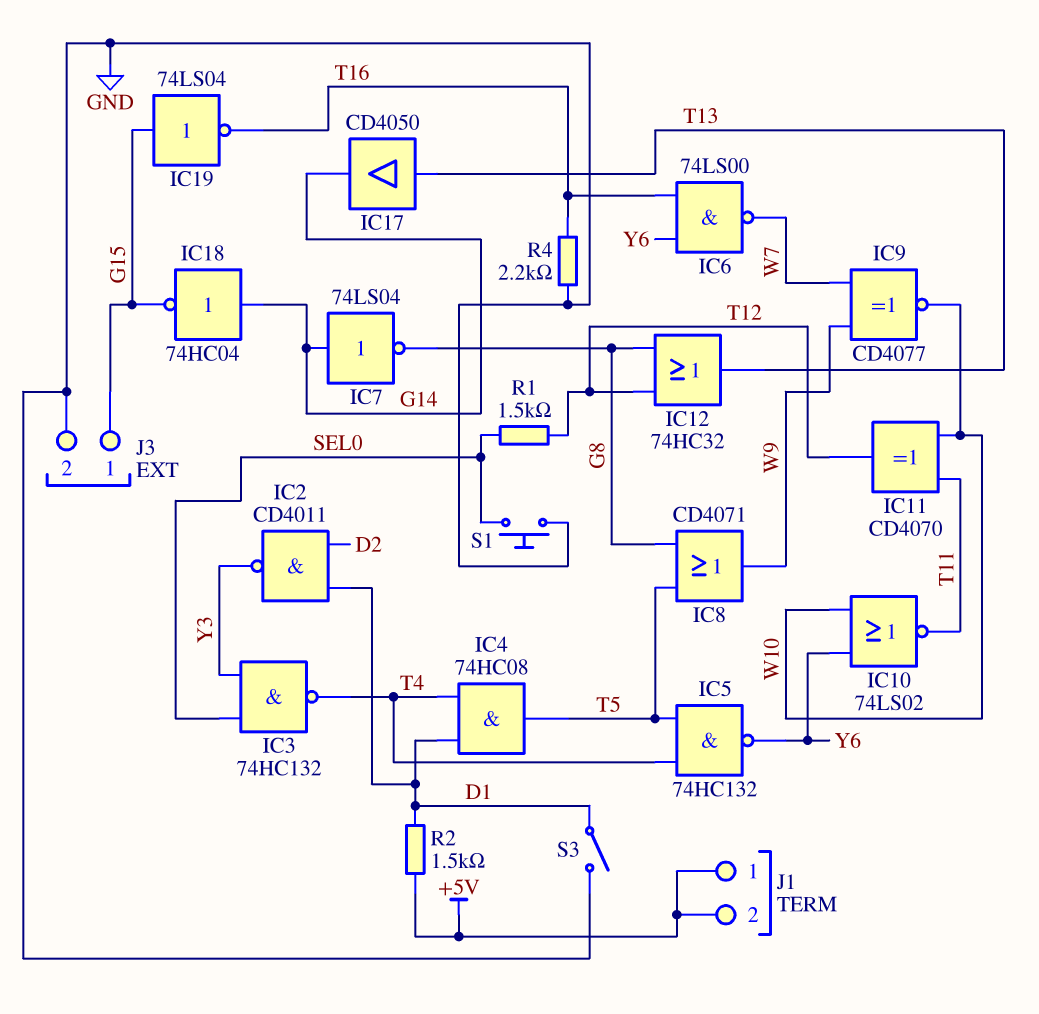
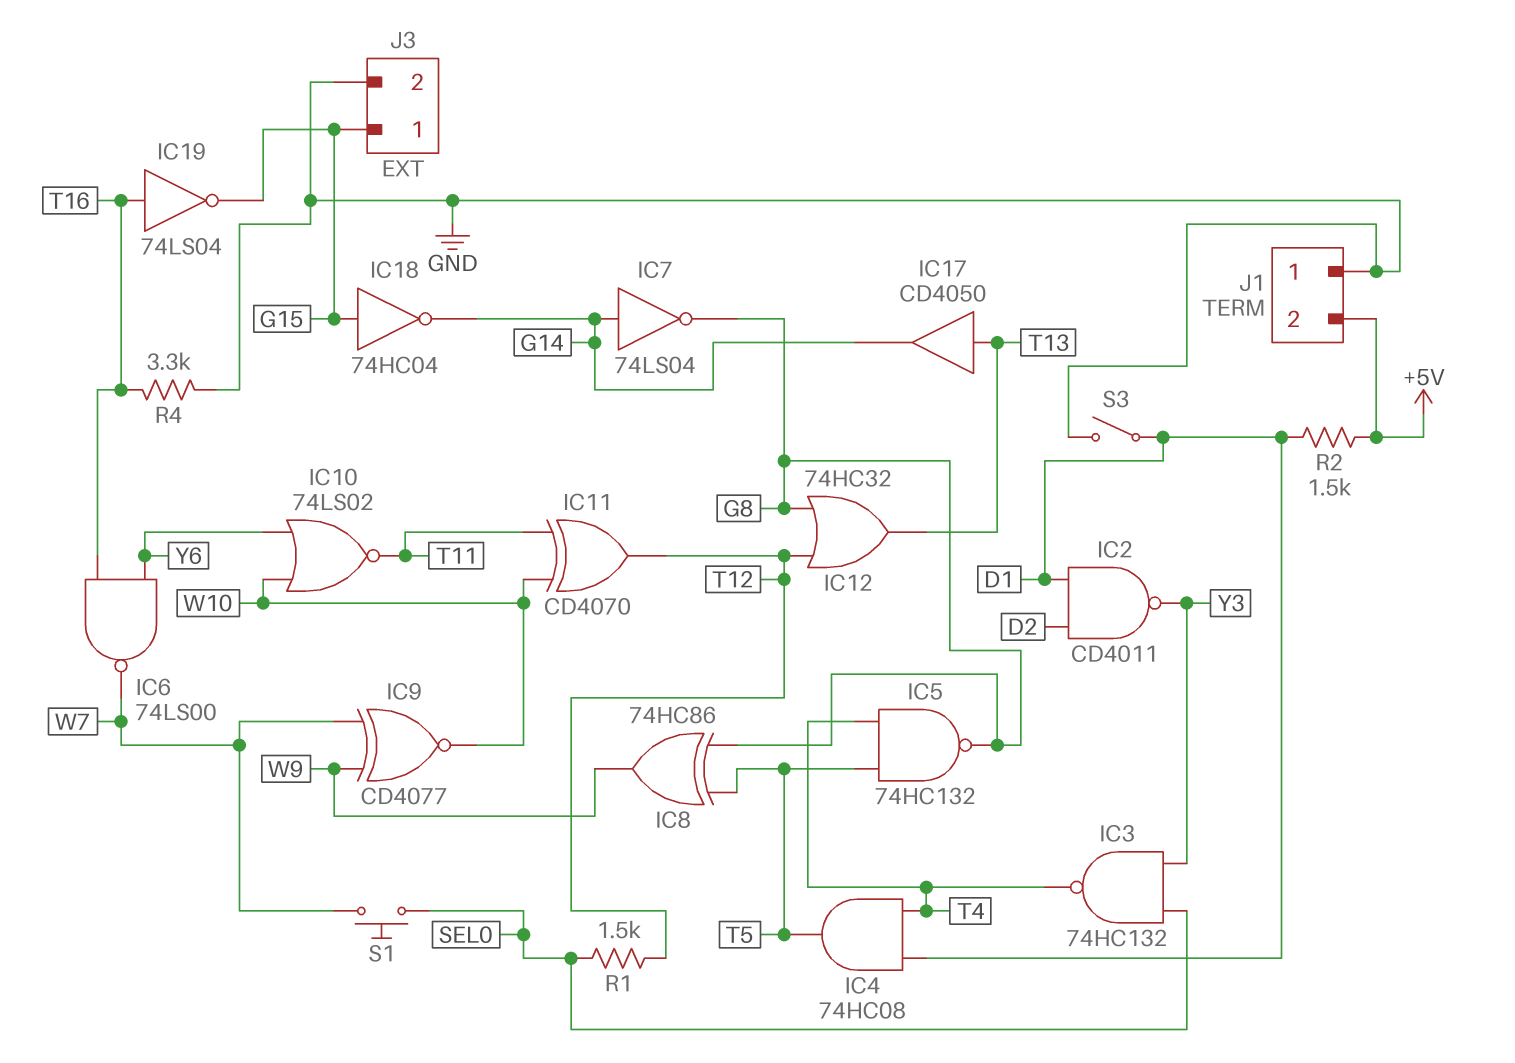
IC5: NAND 74HC132 (in T4, in T5, out Y6) -> NAND 74HC132 (in T4, in T5, out G8)
IC8: OR CD4071 (in G8, in T5, out W9) -> XOR 74HC86 (in G8, in T5, out W9)
IC18: NOT 74HC04 (in G14, out G15) -> NOT 74HC04 (in G15, out G14)
IC19: NOT 74LS04 (in G15, out T16) -> NOT 74LS04 (in T16, out G15)
J1 pin 1: +5V -> GND
R4: 2.2k (GND, T16) -> 3.3k (GND, T16)
S1: button (GND, SEL0) -> button (SEL0, W7)

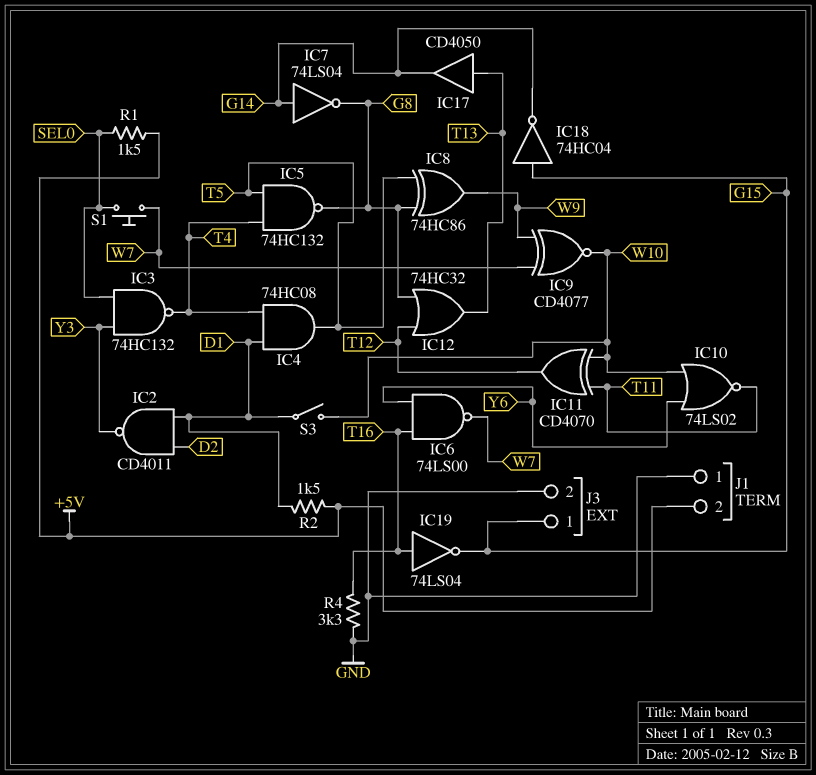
R1: 1.5k (SEL0, T12) -> 1.5k (+5V, SEL0)
S3: switch (D1, GND) -> switch (D1, W10)

